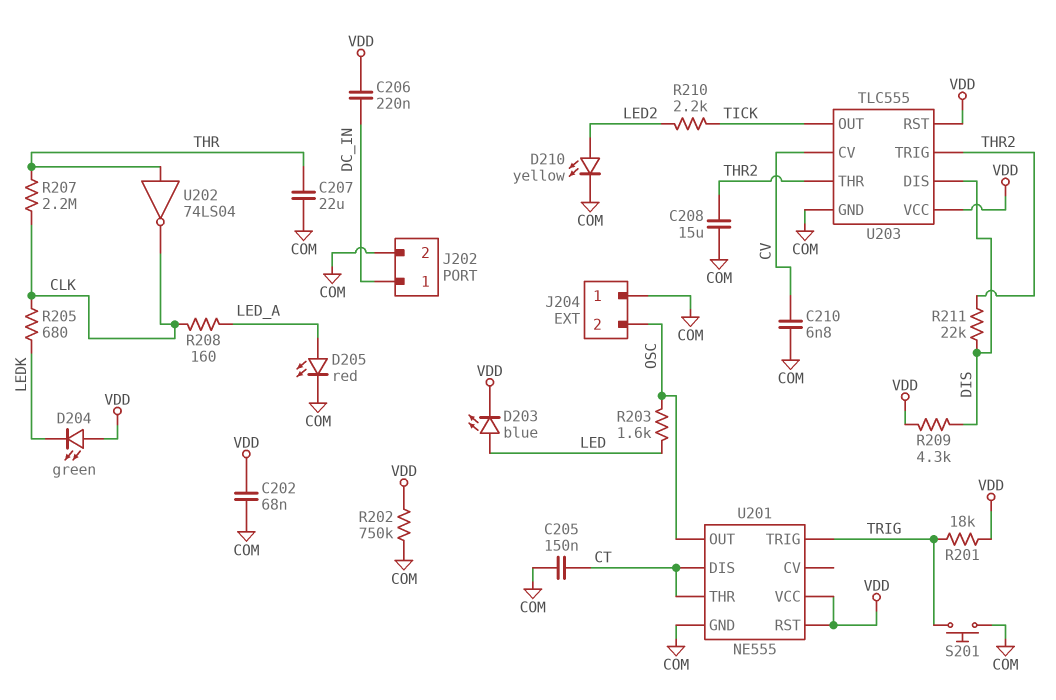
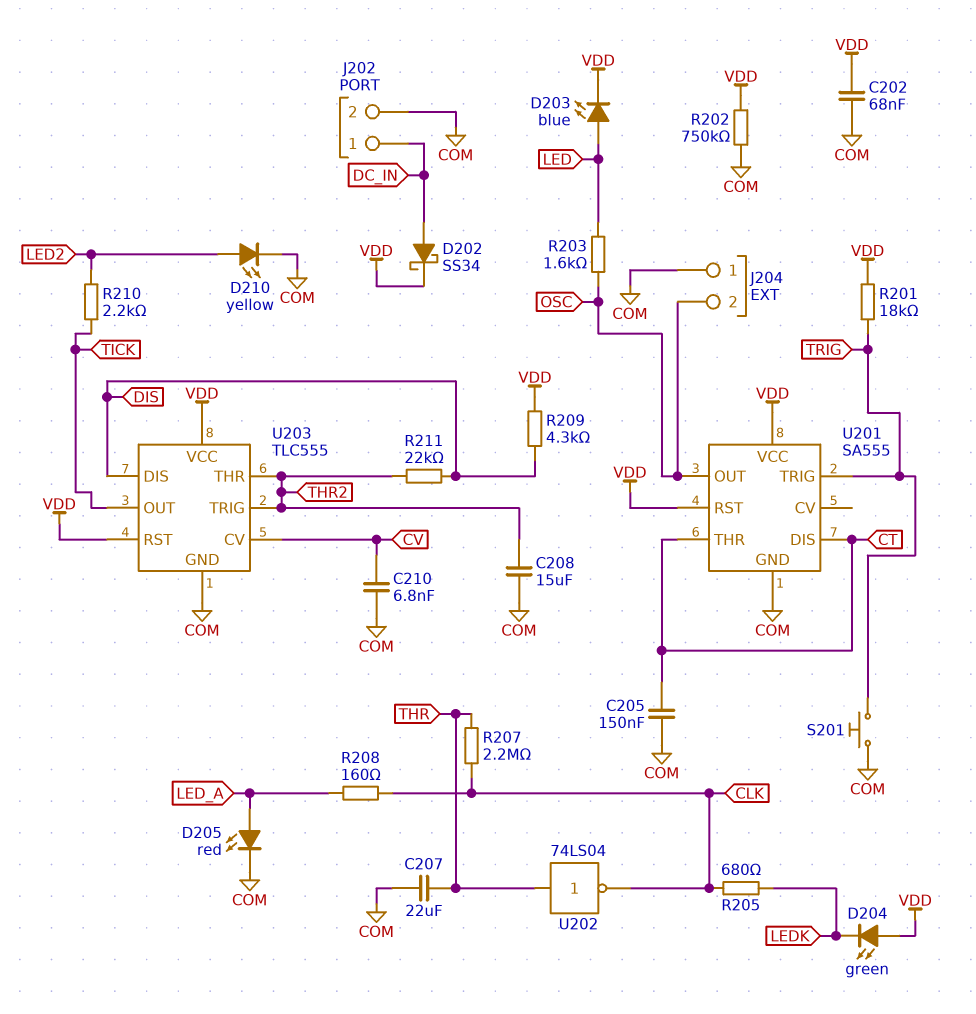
C206: 220nF (DC_IN, VDD) -> none
D202: none -> schottky SS34 (A DC_IN, K VDD)
U201: NE555 -> SA555

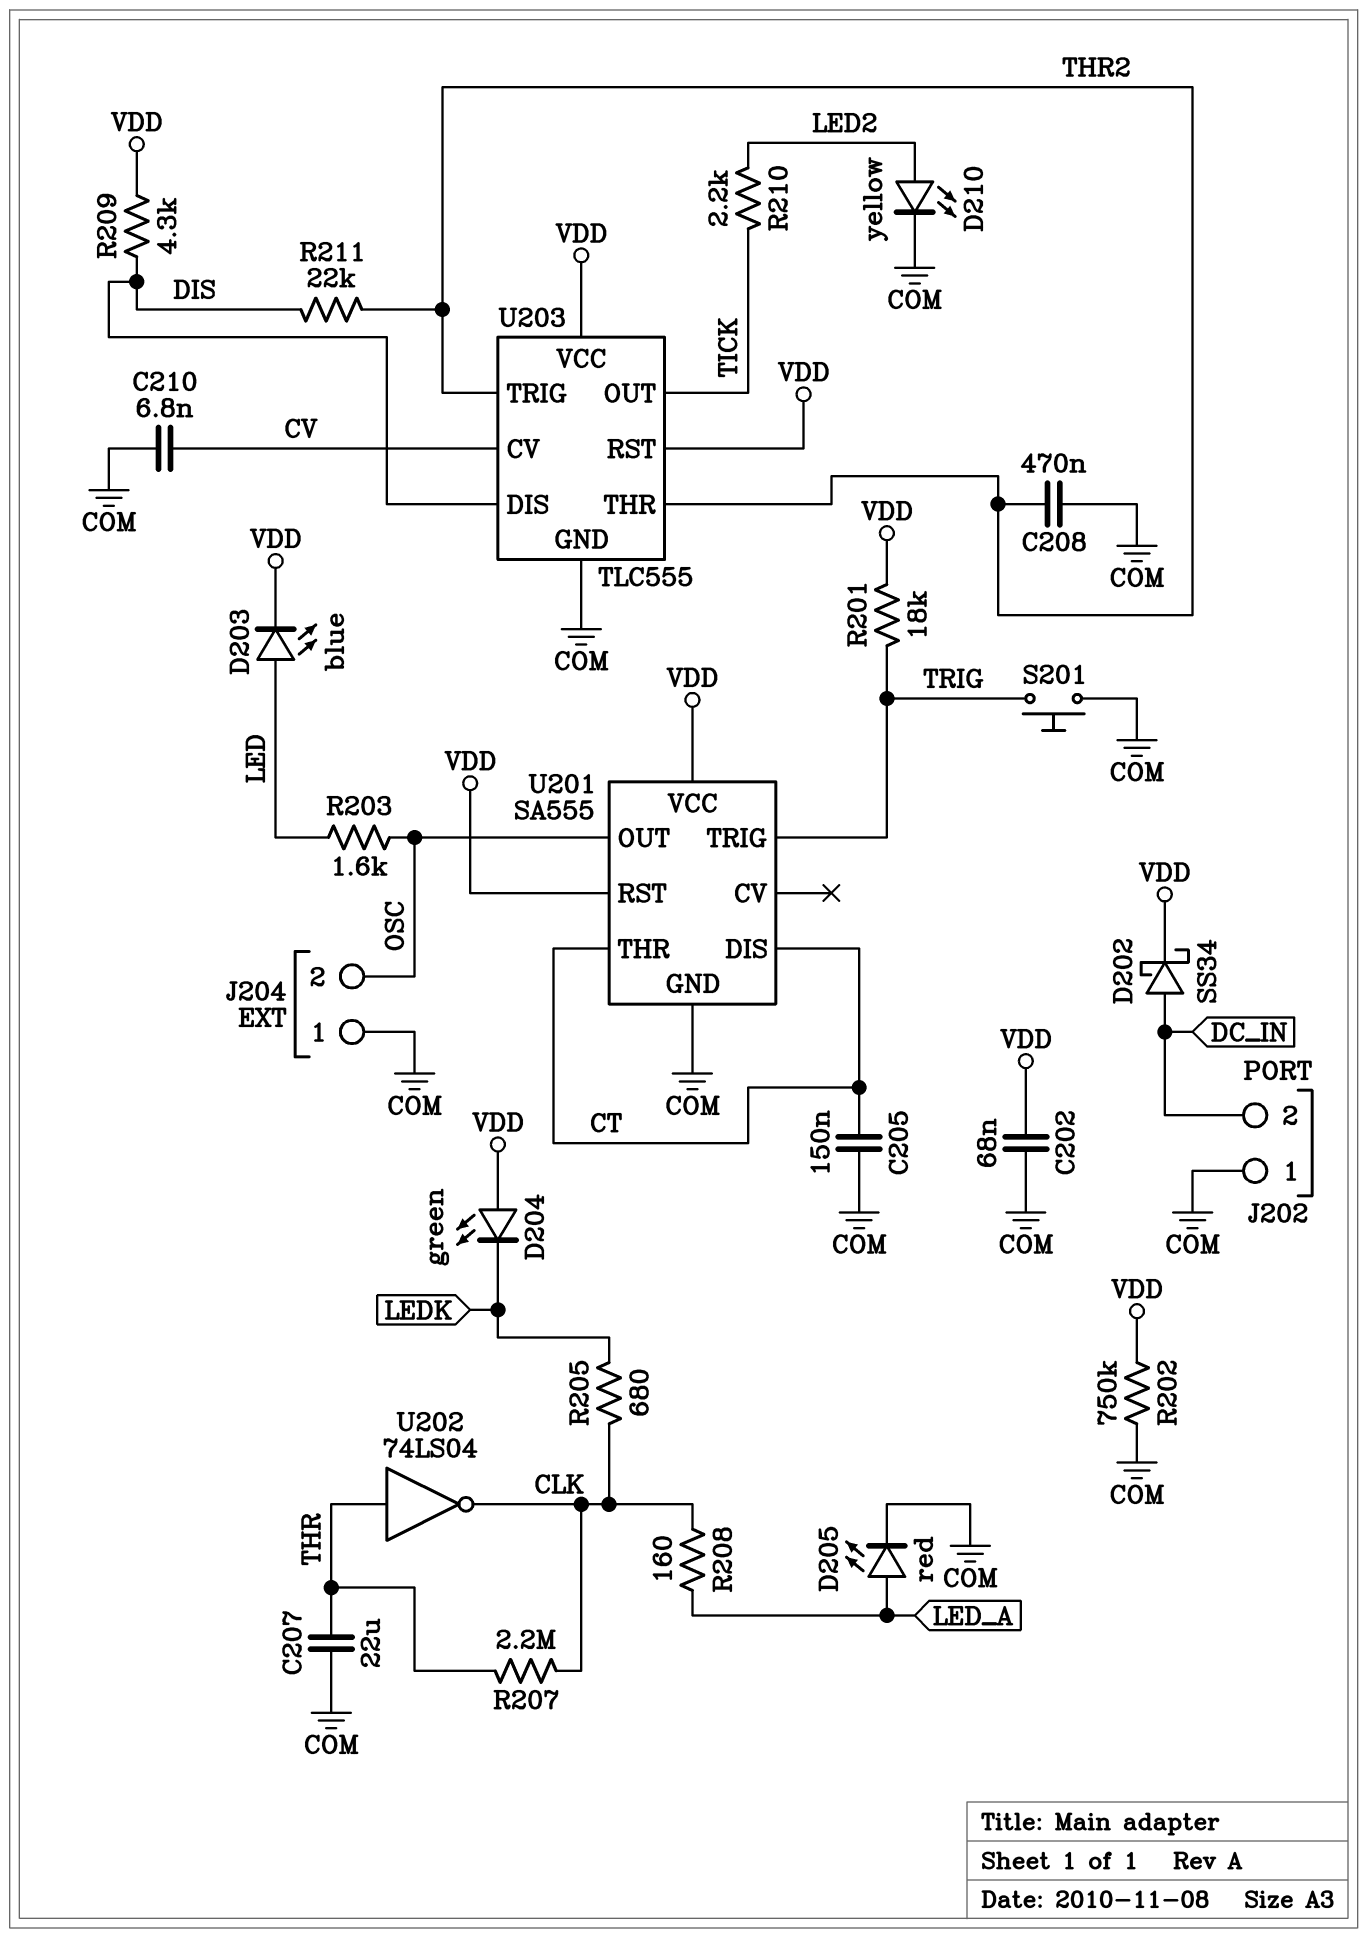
C208: 15uF (COM, THR2) -> 470nF (COM, THR2)
J202 pin 1: DC_IN -> COM
J202 pin 2: COM -> DC_IN

